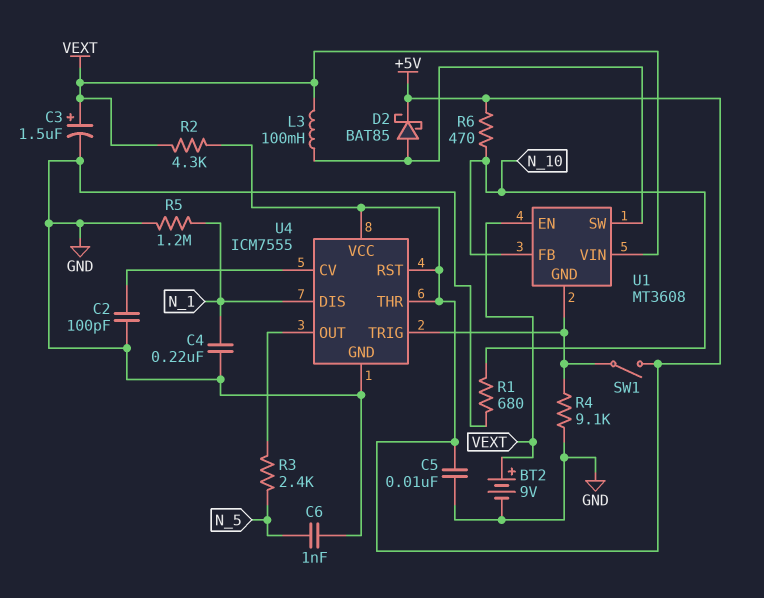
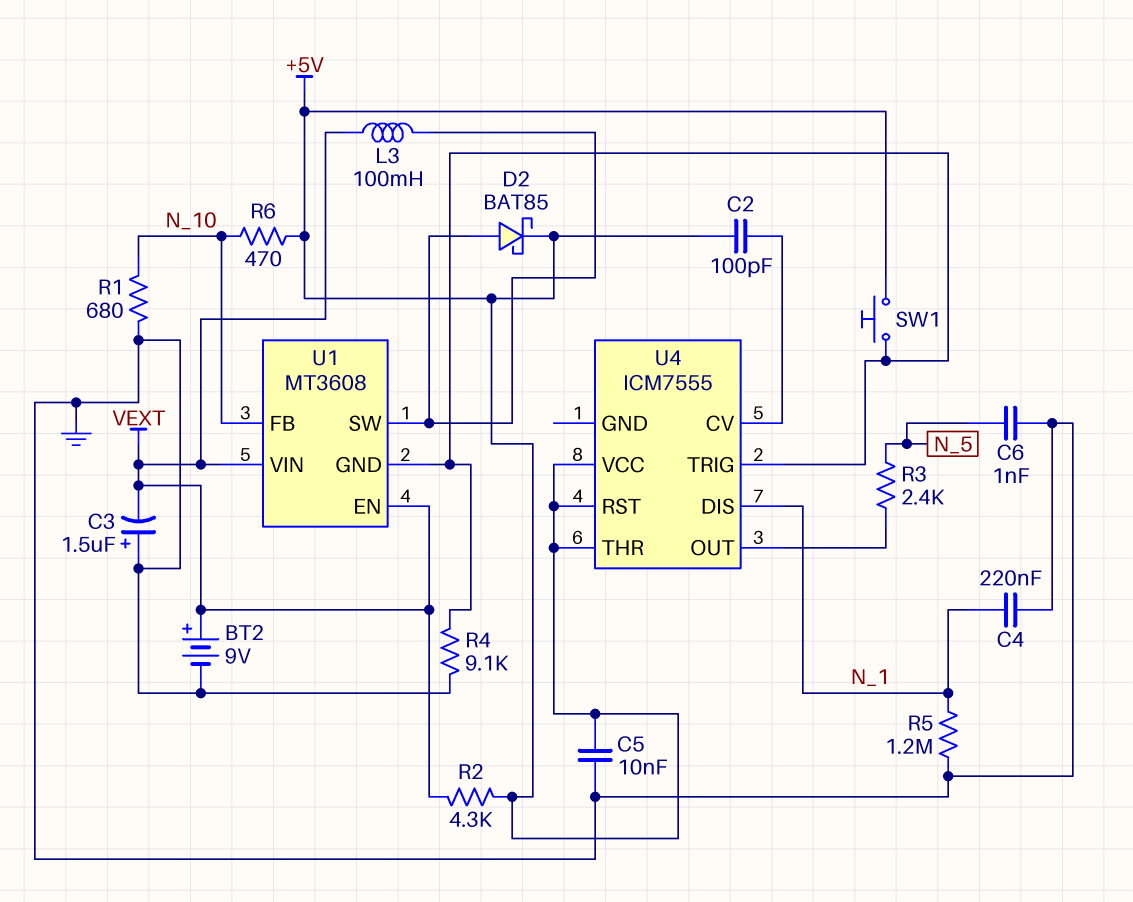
C2: 100pF (GND, U4/CV) -> 100pF (+5V, U4/CV)
C3: 1.5uF (plus VEXT, minus GND) -> 1.5uF (plus GND, minus VEXT)
SW1: switch (+5V, U1/GND) -> button (+5V, U1/GND)
U4 pin GND: GND -> none

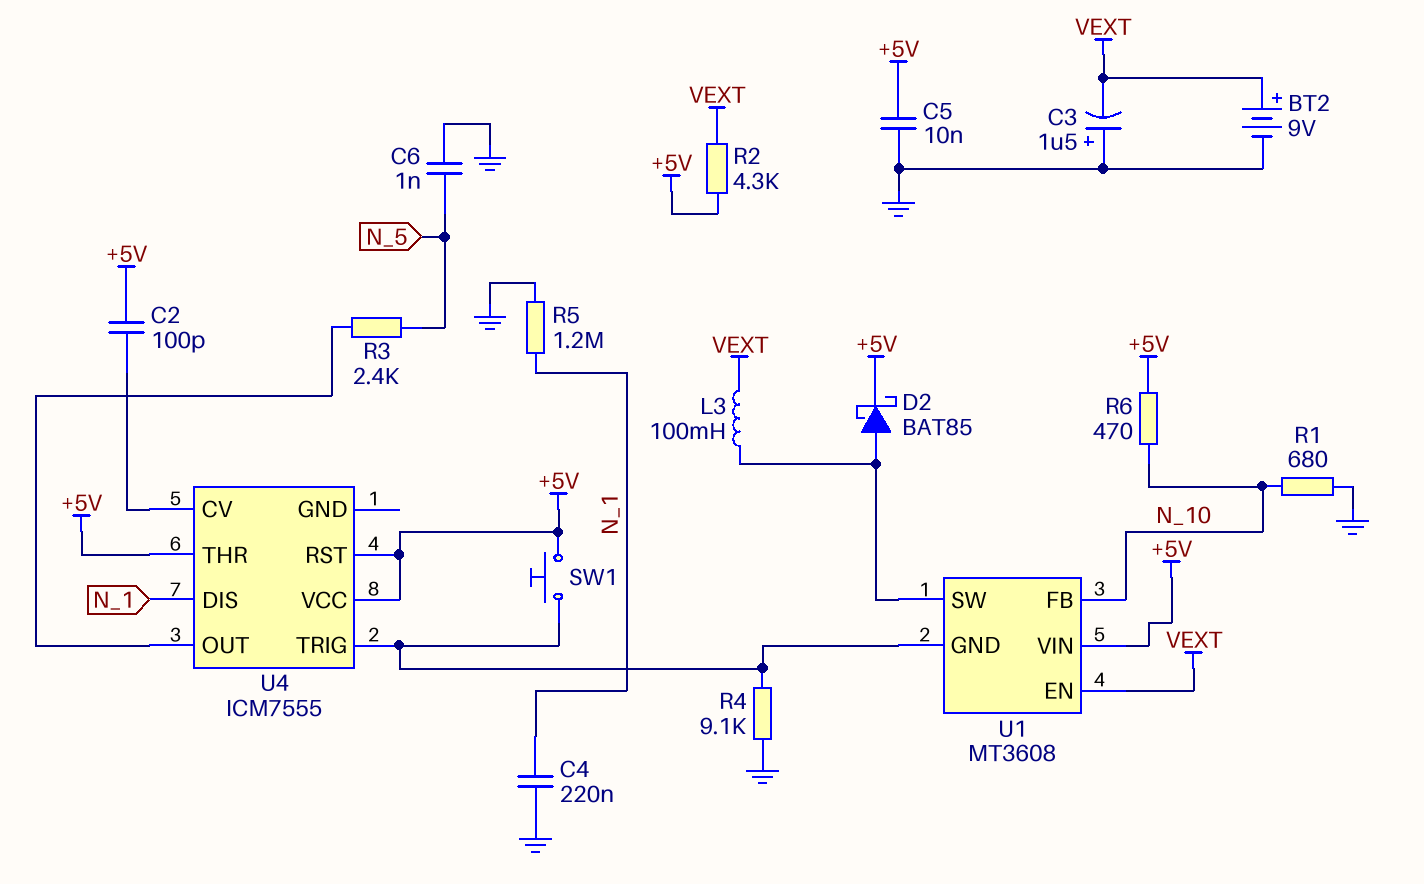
U1 pin VIN: VEXT -> +5V

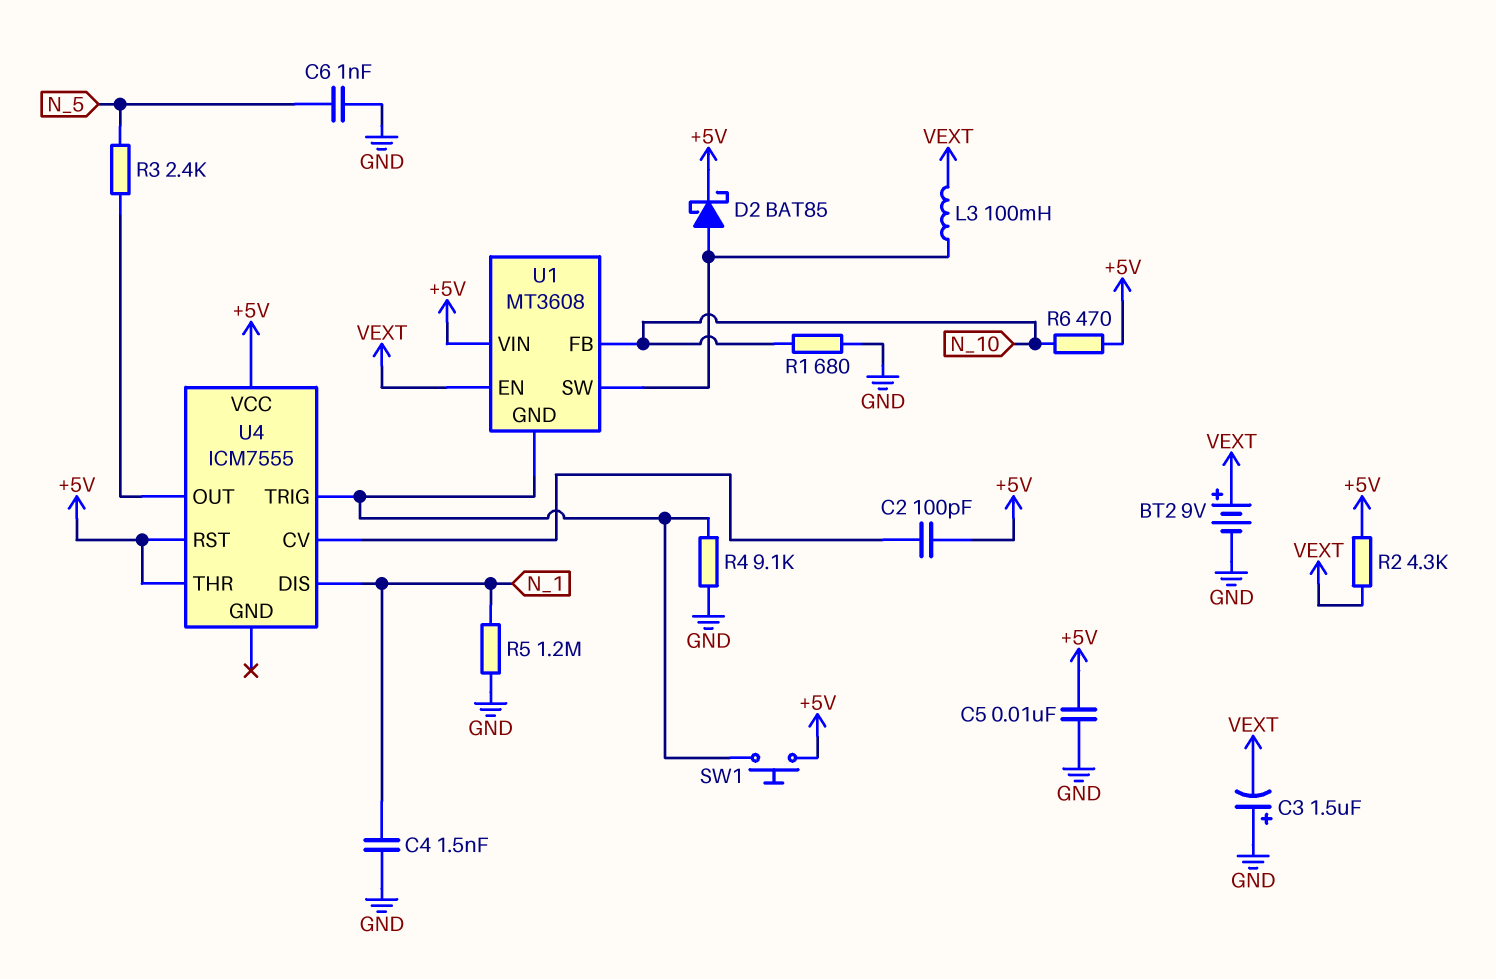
C4: 220nF (GND, N_1) -> 1.5nF (GND, N_1)

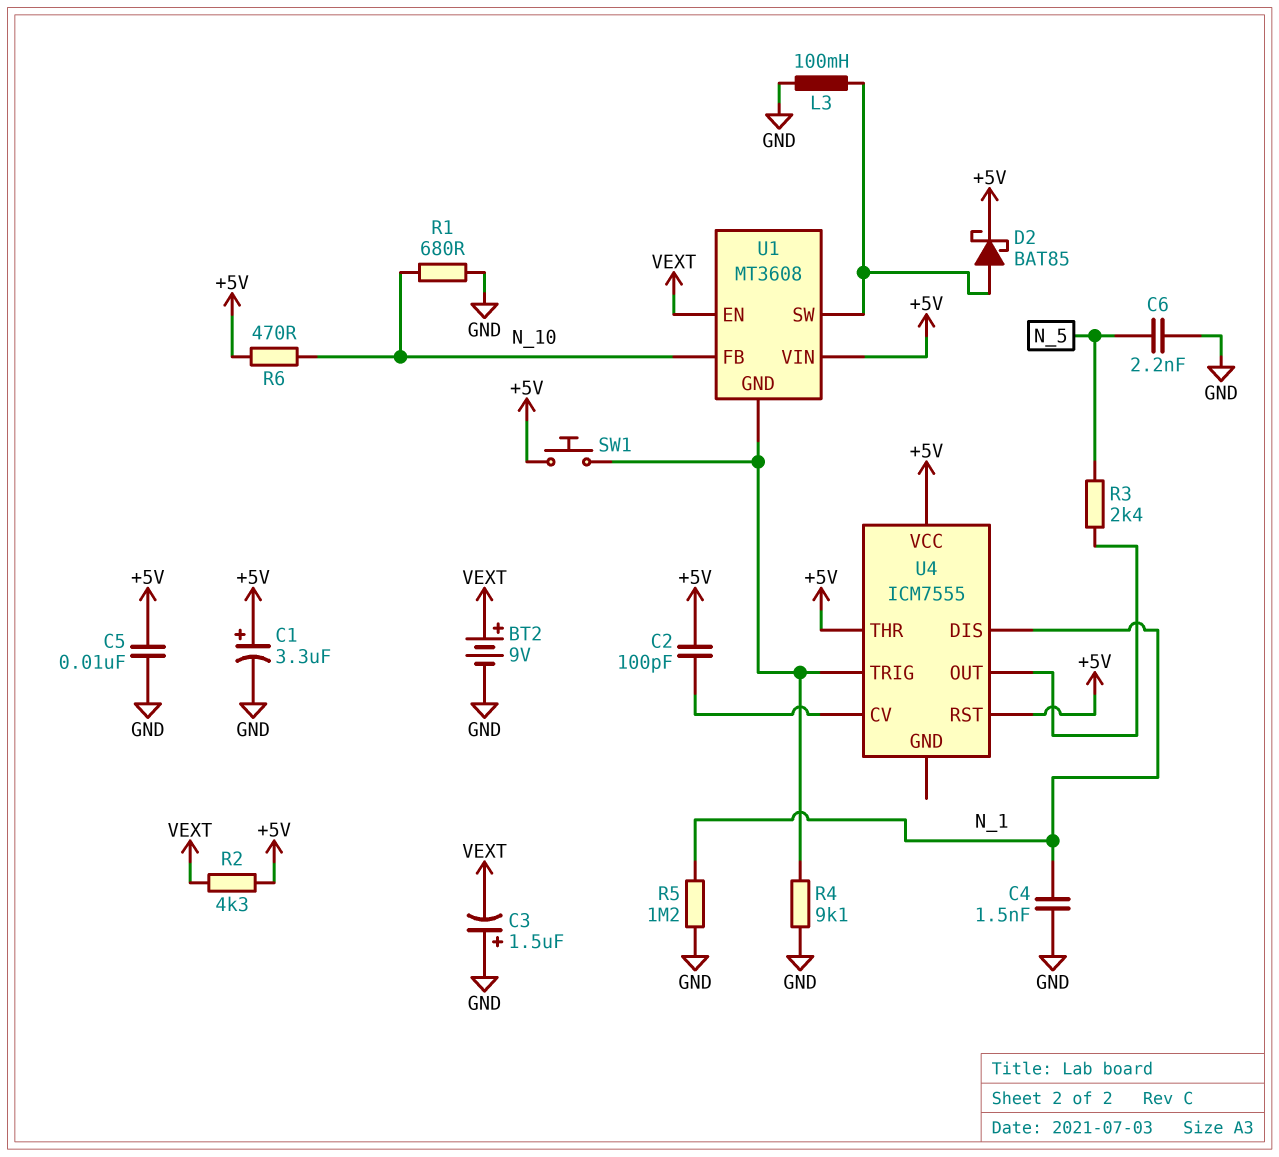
C1: none -> 3.3uF (plus +5V, minus GND)
C6: 1nF (GND, N_5) -> 2.2nF (GND, N_5)
L3: 100mH (U1/SW, VEXT) -> 100mH (GND, U1/SW)

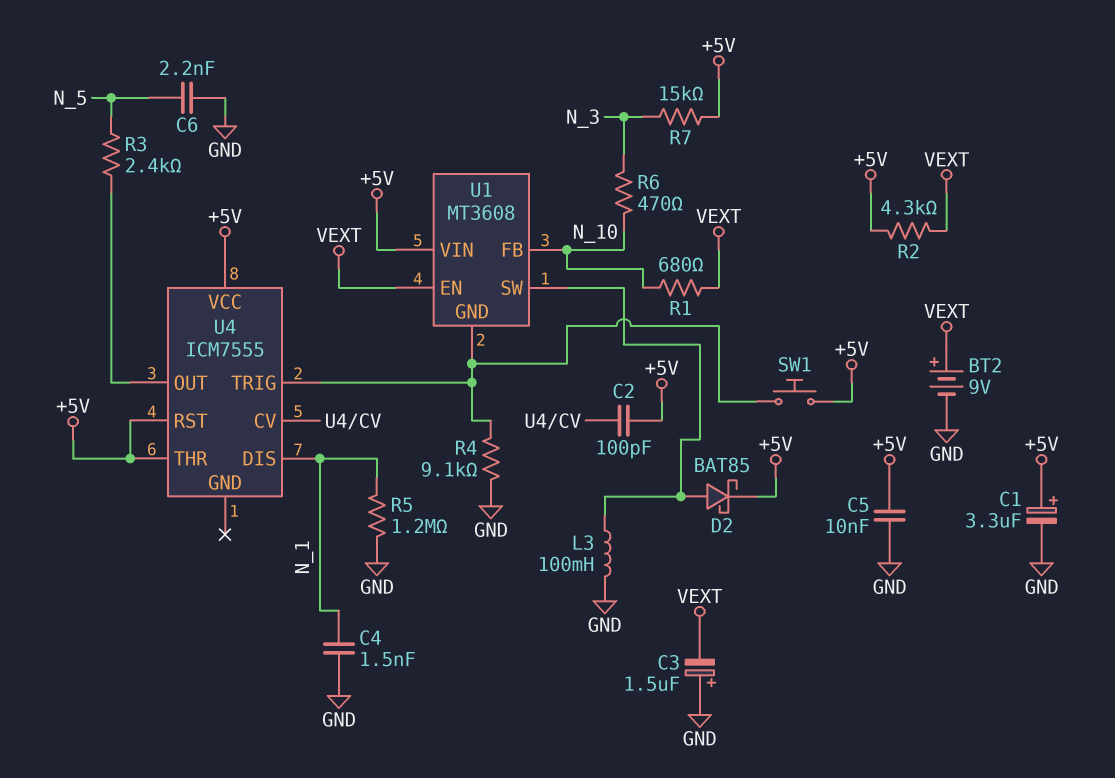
R1: 680 (GND, N_10) -> 680 (N_10, VEXT)
R6: 470 (+5V, N_10) -> 470 (N_3, N_10)
R7: none -> 15k (+5V, N_3)

